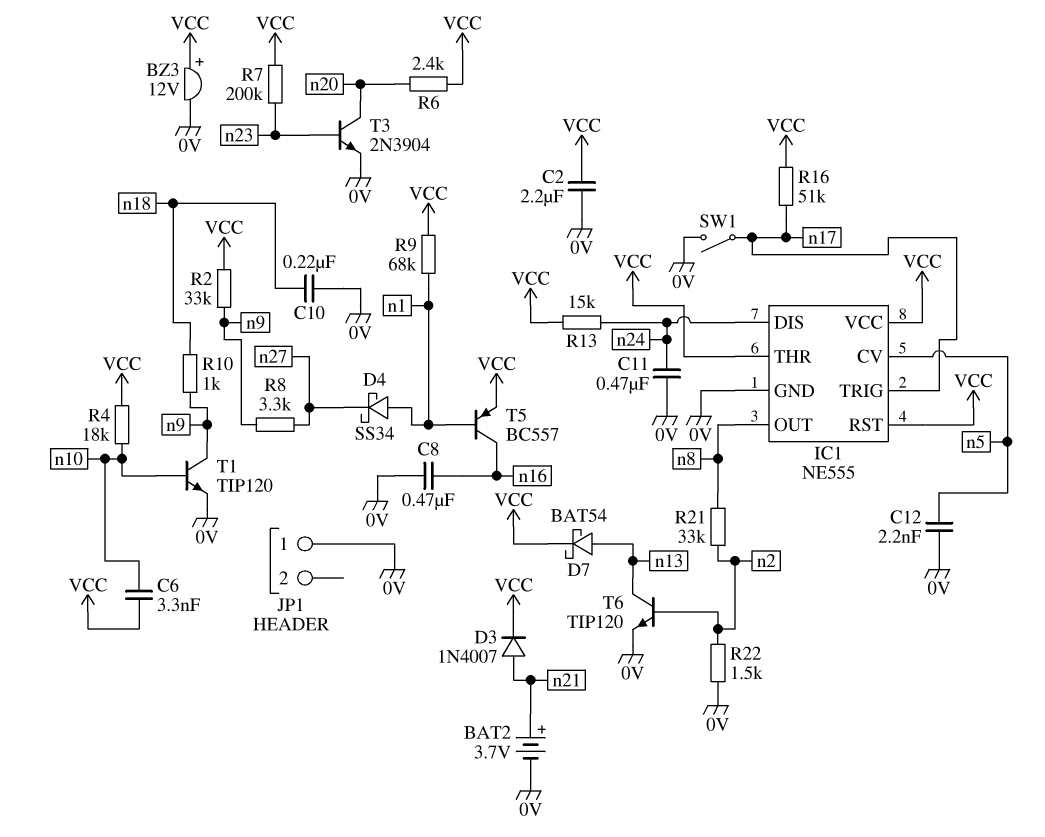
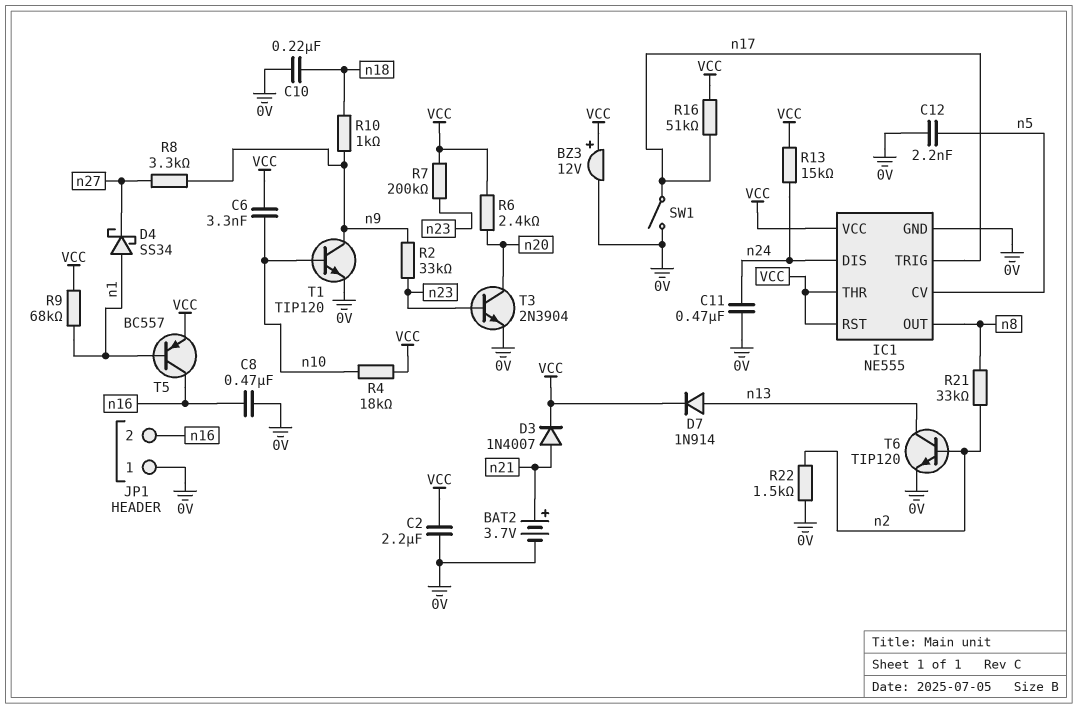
D7: schottky BAT54 (A n13, K VCC) -> diode 1N914 (A n13, K VCC)
JP1 pin 2: none -> n16
R2: 33k (VCC, n9) -> 33k (n9, n23)

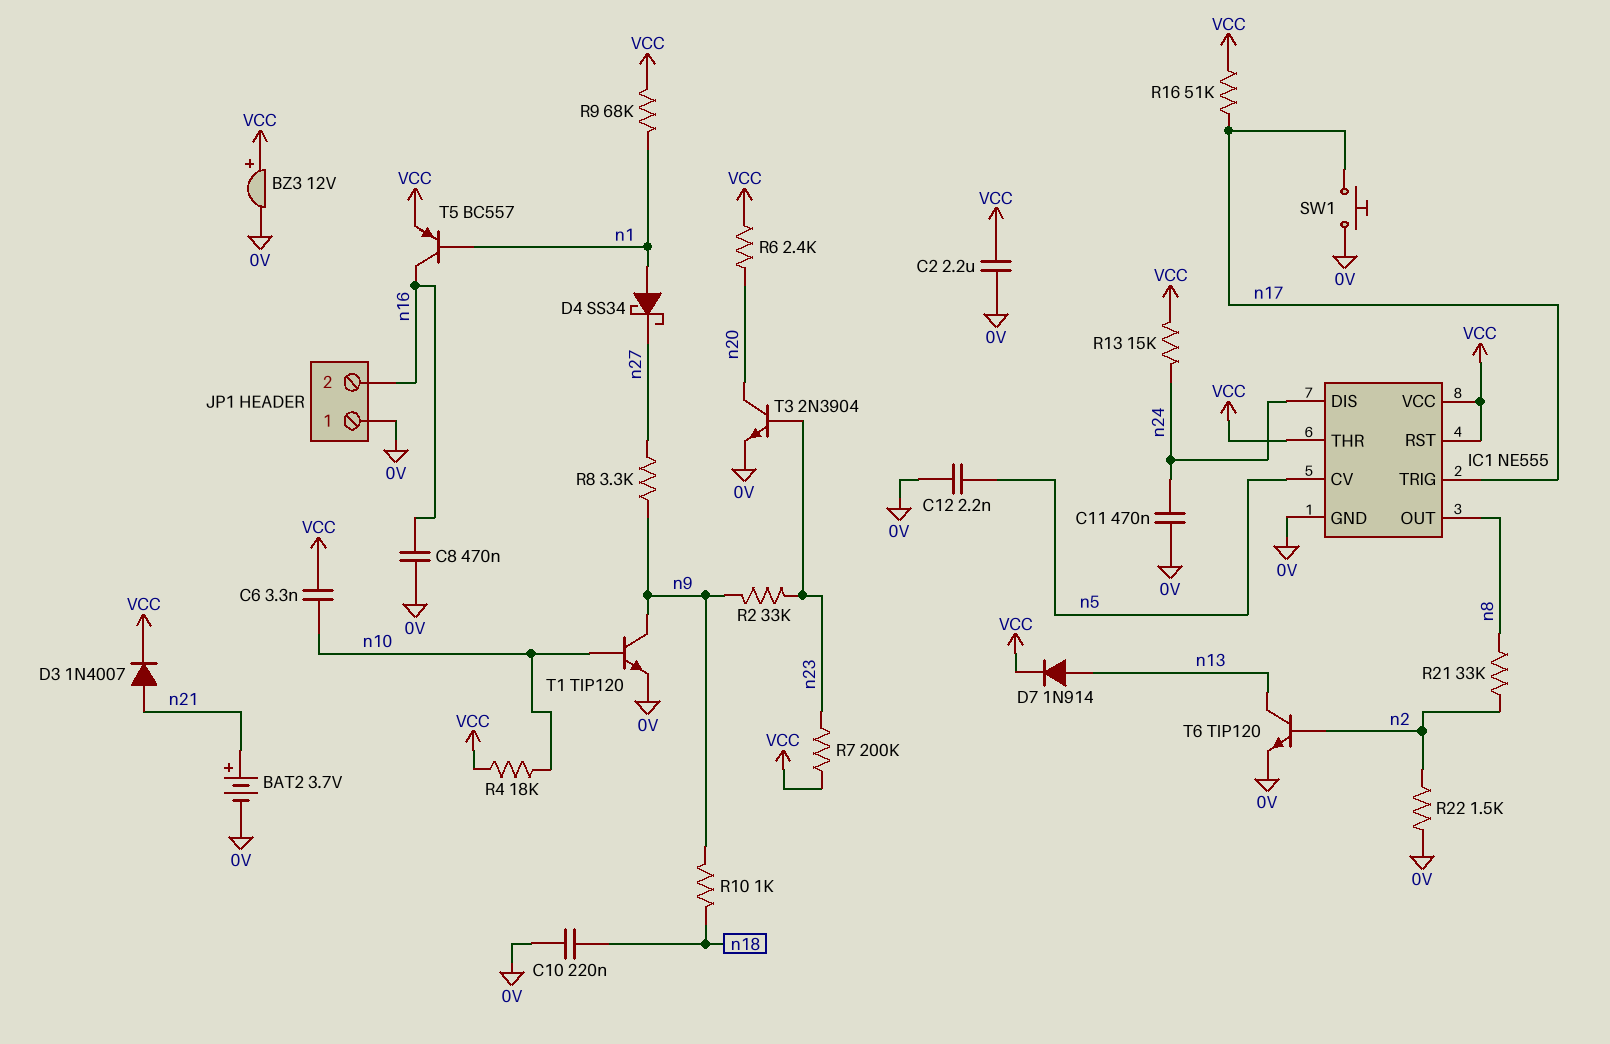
SW1: switch (0V, n17) -> button (0V, n17)

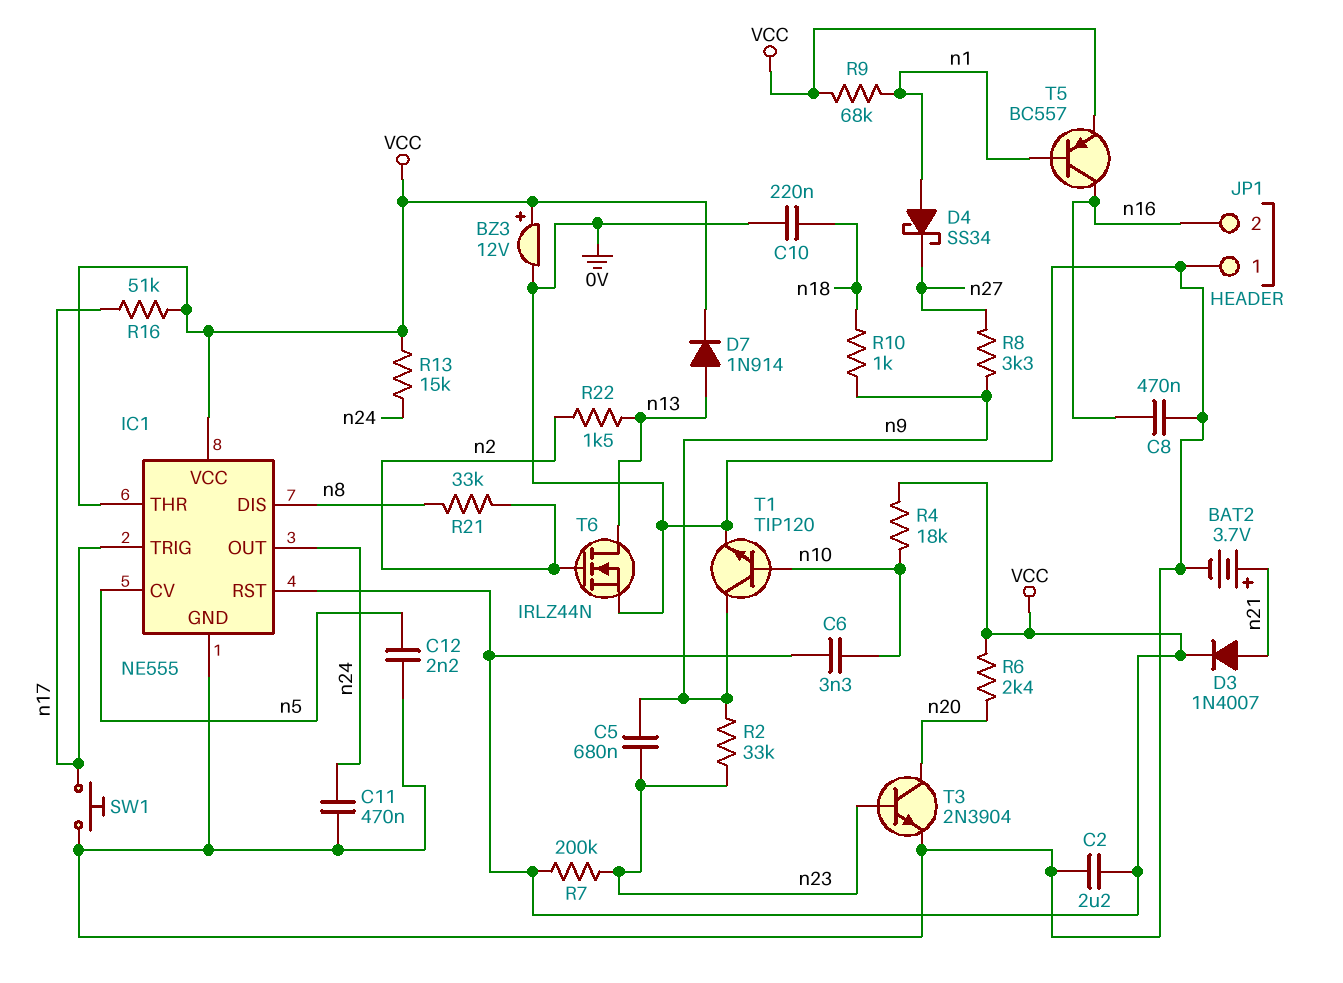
C5: none -> 680nF (n9, n23)
IC1 pin DIS: n24 -> n8
IC1 pin OUT: n8 -> n24
R22: 1.5k (0V, n2) -> 1.5k (n2, n13)
T6: NPN TIP120 (B n2, C n13, E 0V) -> NMOS IRLZ44N (G n2, D n13, S 0V)

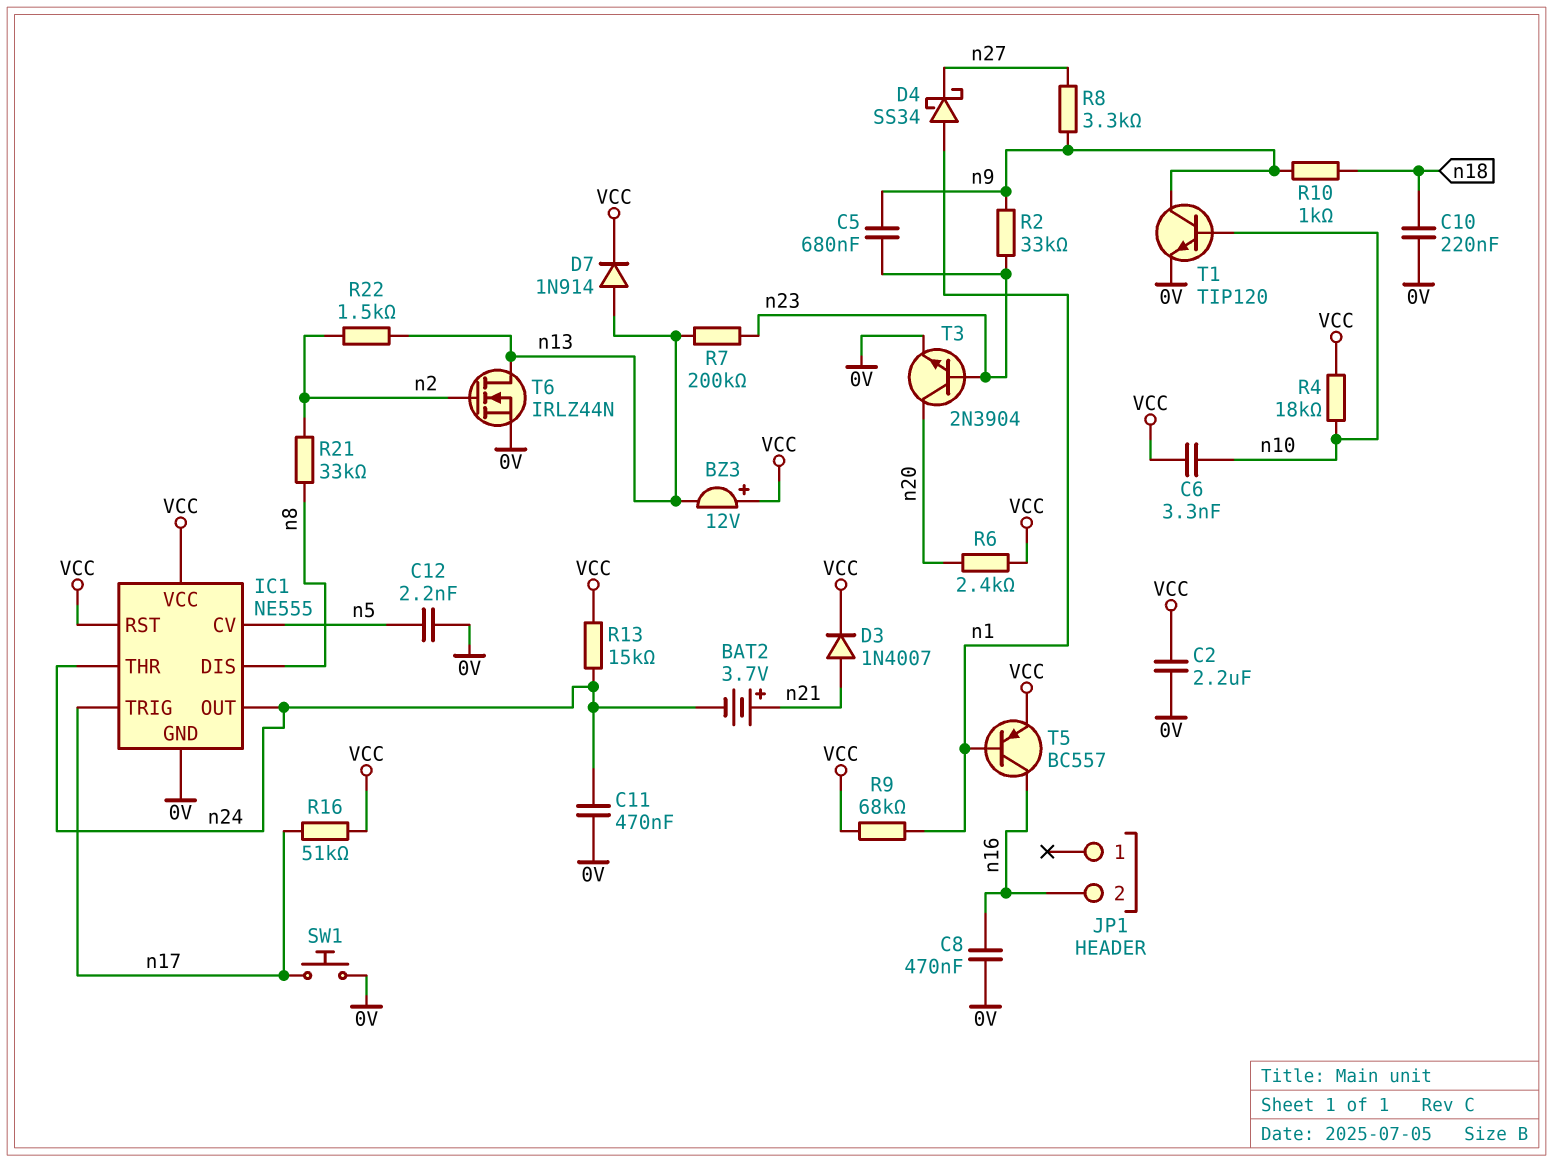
BAT2: 3.7V (plus n21, minus 0V) -> 3.7V (plus n21, minus n24)
BZ3: buzzer 12V (plus VCC, minus 0V) -> buzzer 12V (plus VCC, minus n13)
IC1 pin THR: VCC -> n24
JP1 pin 1: 0V -> none
R7: 200k (VCC, n23) -> 200k (n13, n23)

